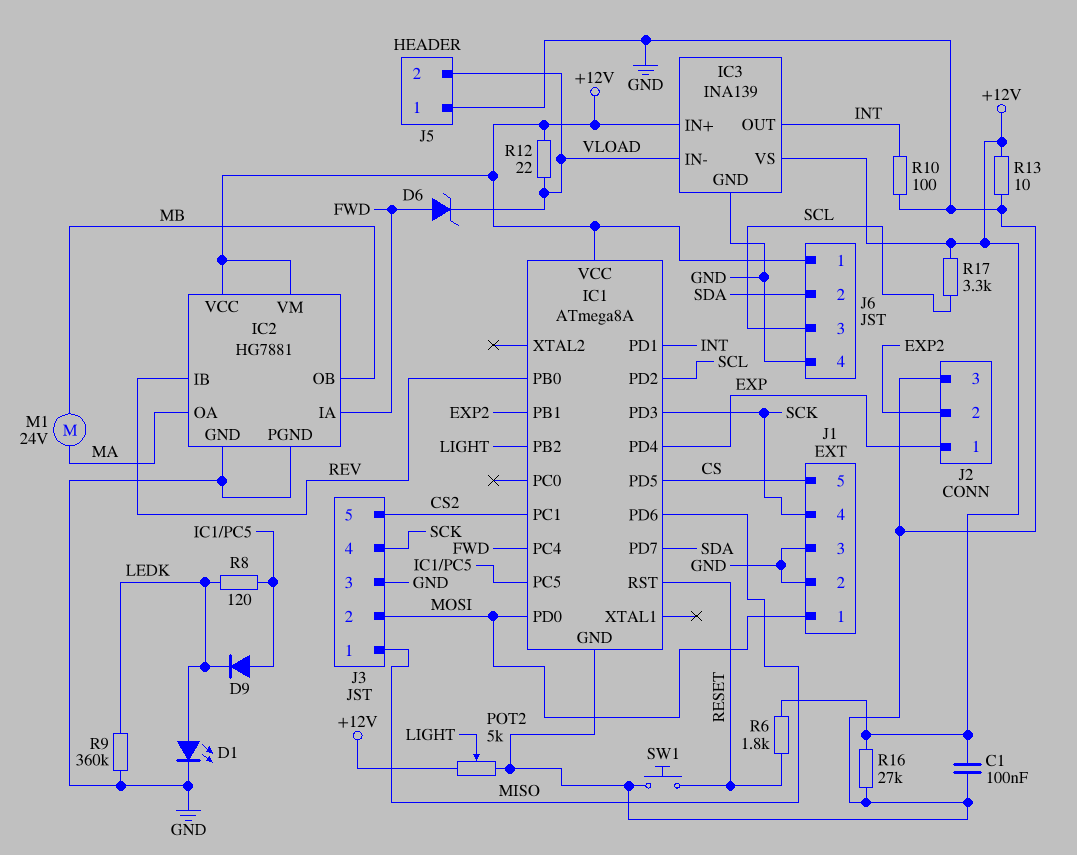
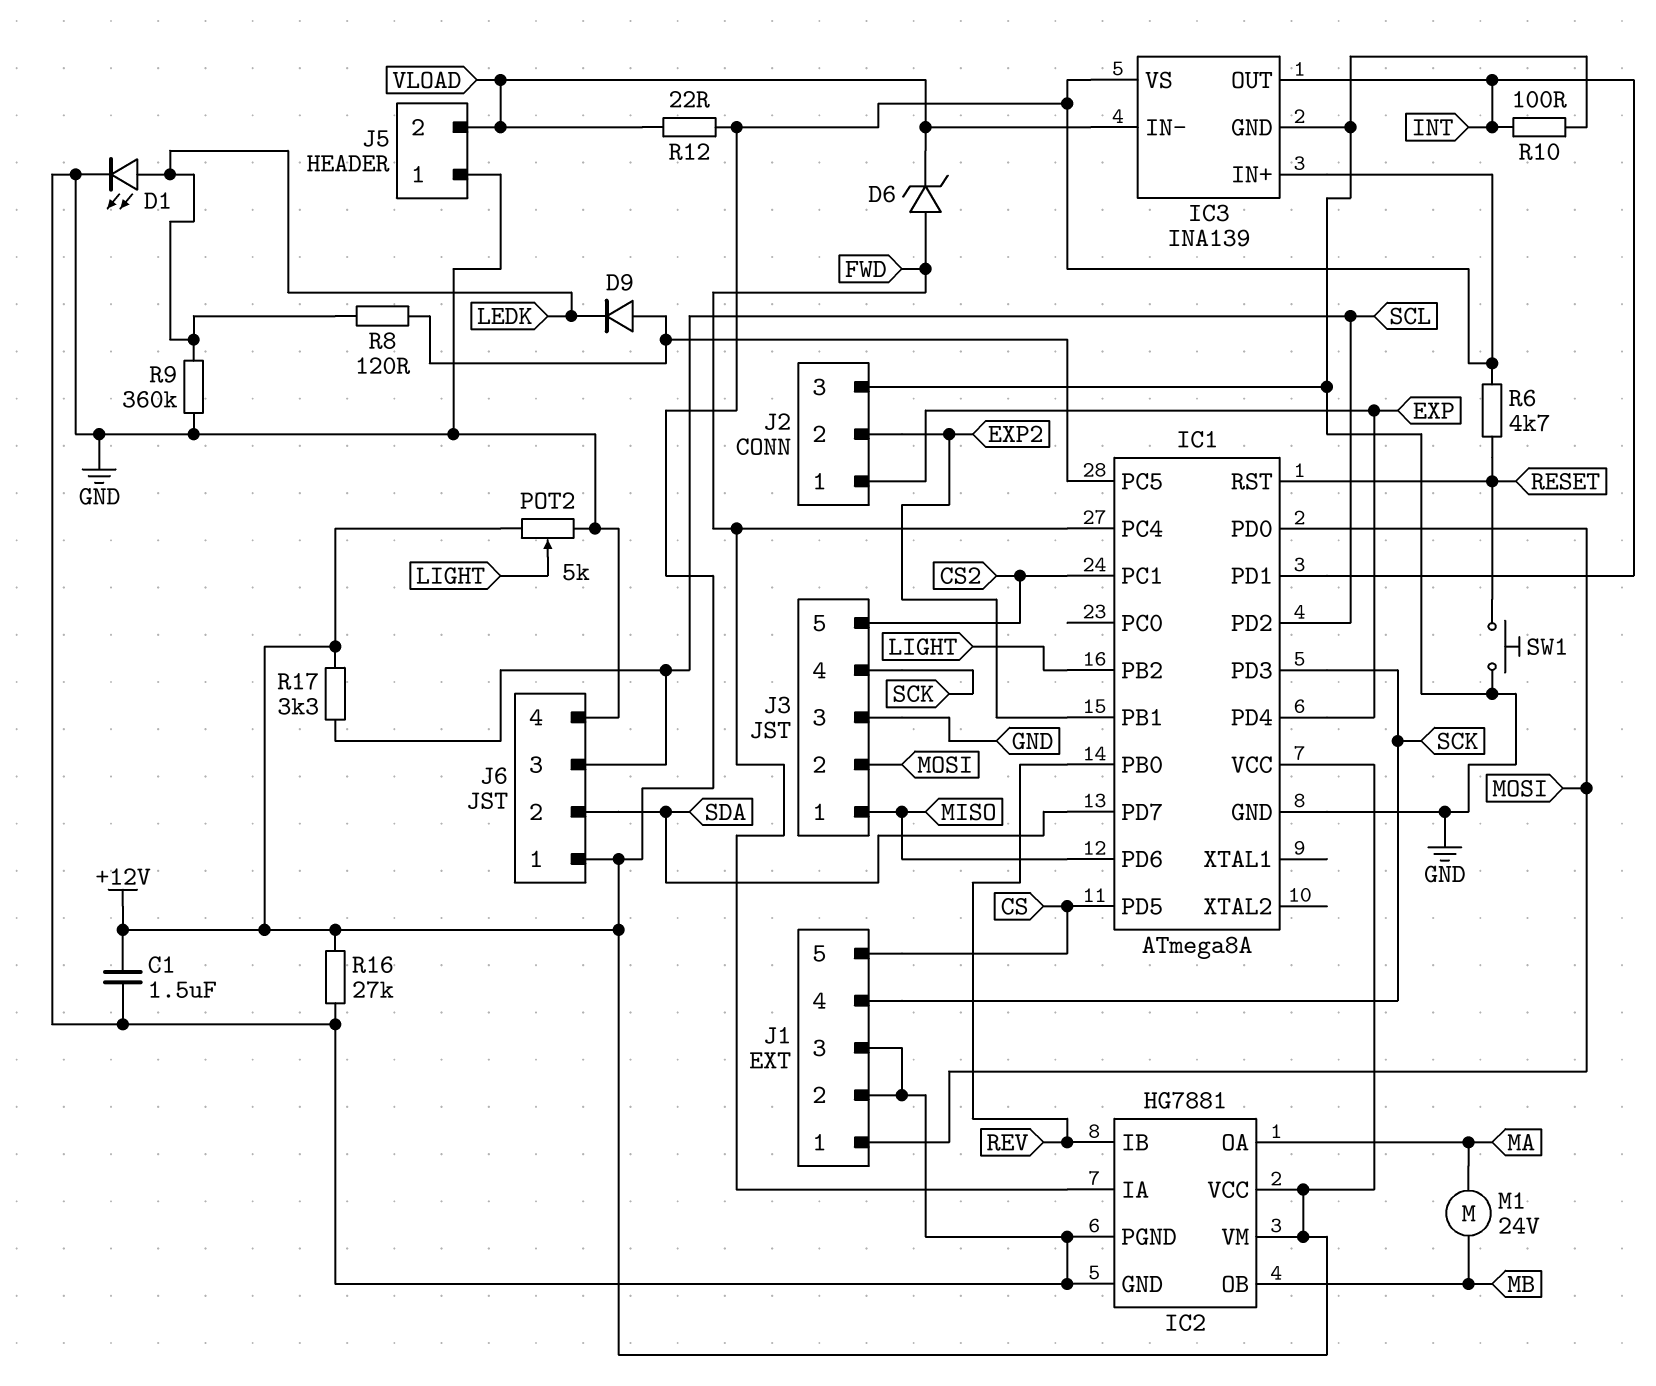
C1: 100nF (+12V, GND) -> 1.5uF (+12V, GND)
R6: 1.8k (+12V, RESET) -> 4.7k (+12V, RESET)
R13: 10 (+12V, GND) -> none

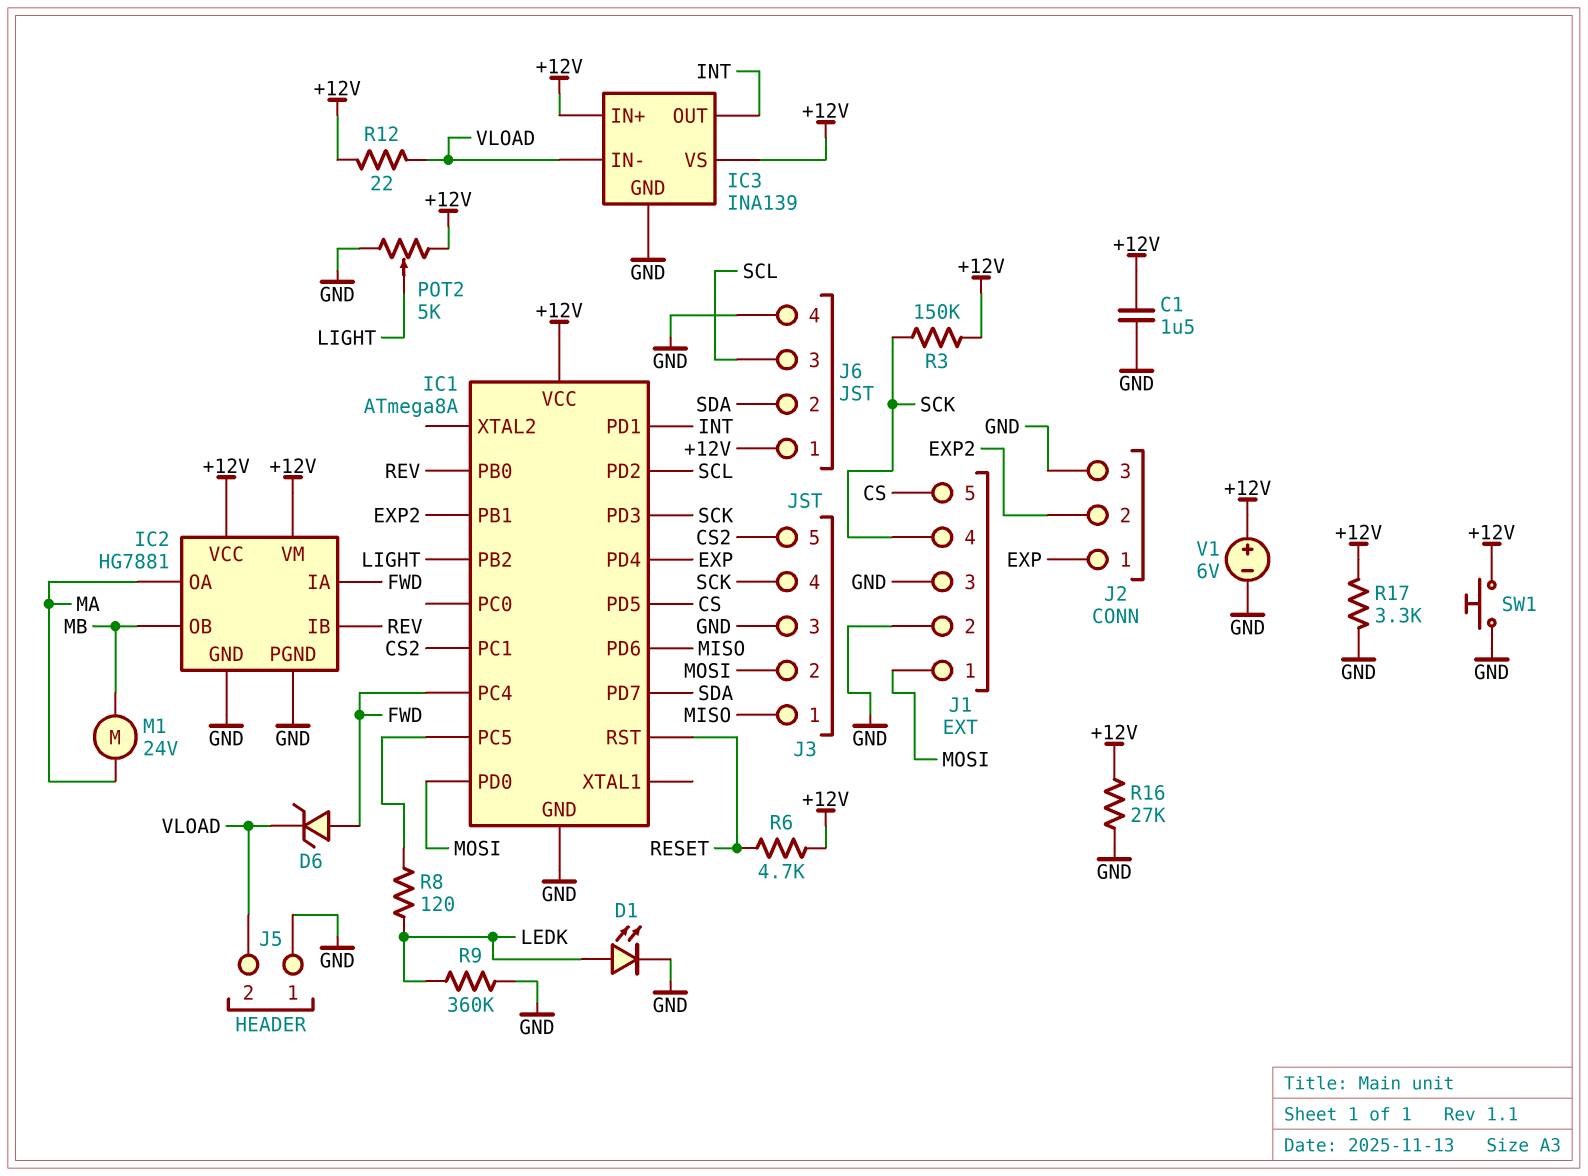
D9: diode (A IC1/PC5, K LEDK) -> none
R3: none -> 150k (+12V, SCK)
R10: 100 (GND, INT) -> none
R17: 3.3k (+12V, SCL) -> 3.3k (+12V, GND)
SW1: button (GND, RESET) -> button (+12V, GND)
V1: none -> 6V (plus +12V, minus GND)

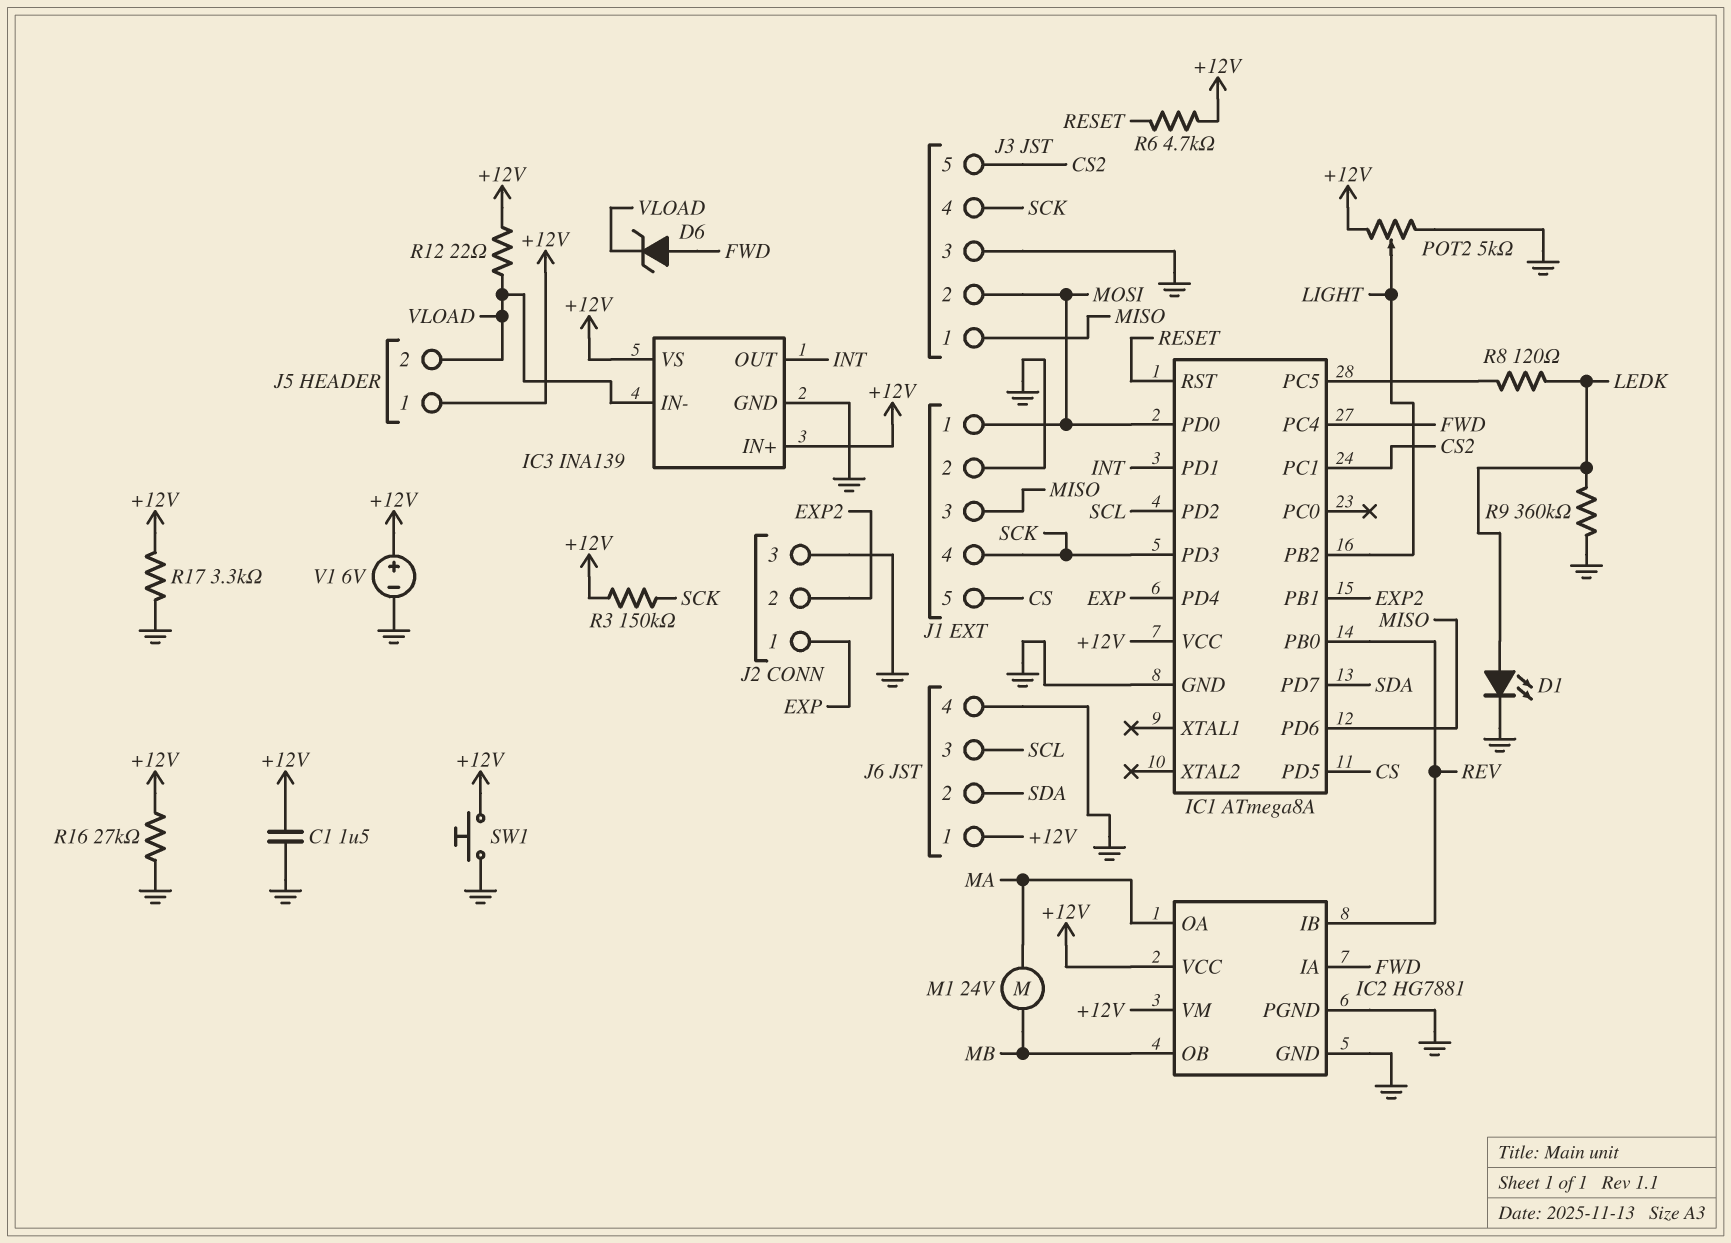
J1 pin 3: GND -> MISO
J5 pin 1: GND -> +12V

